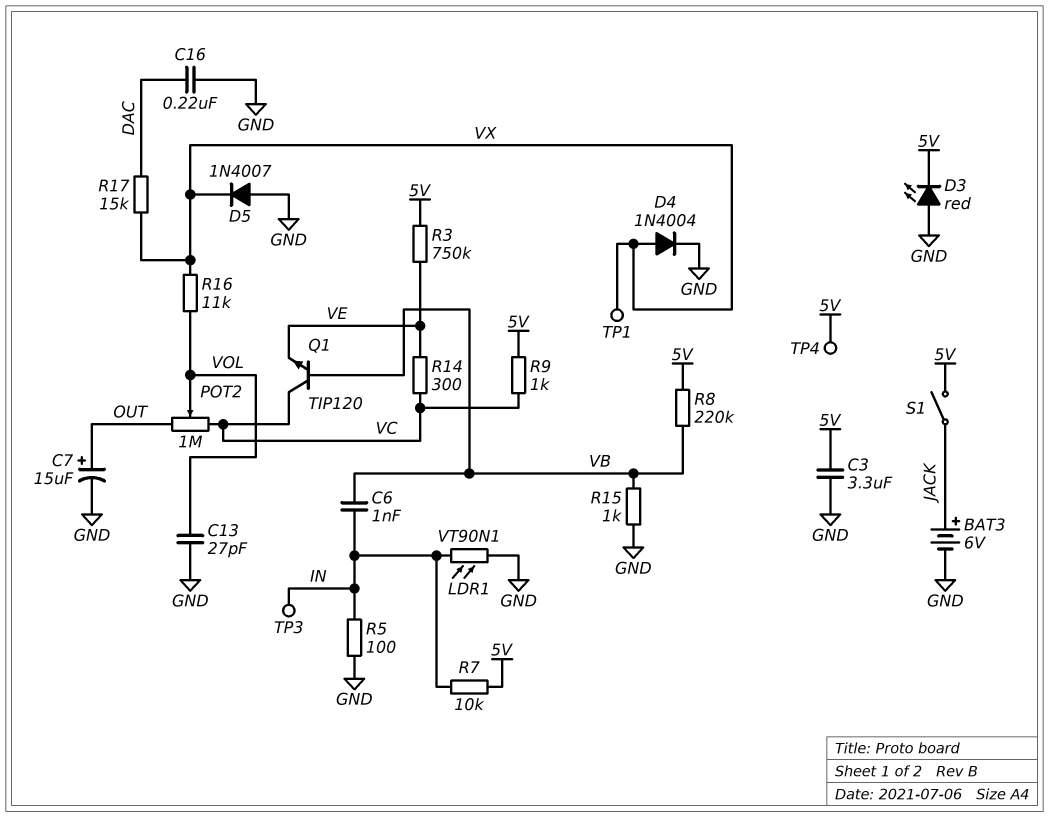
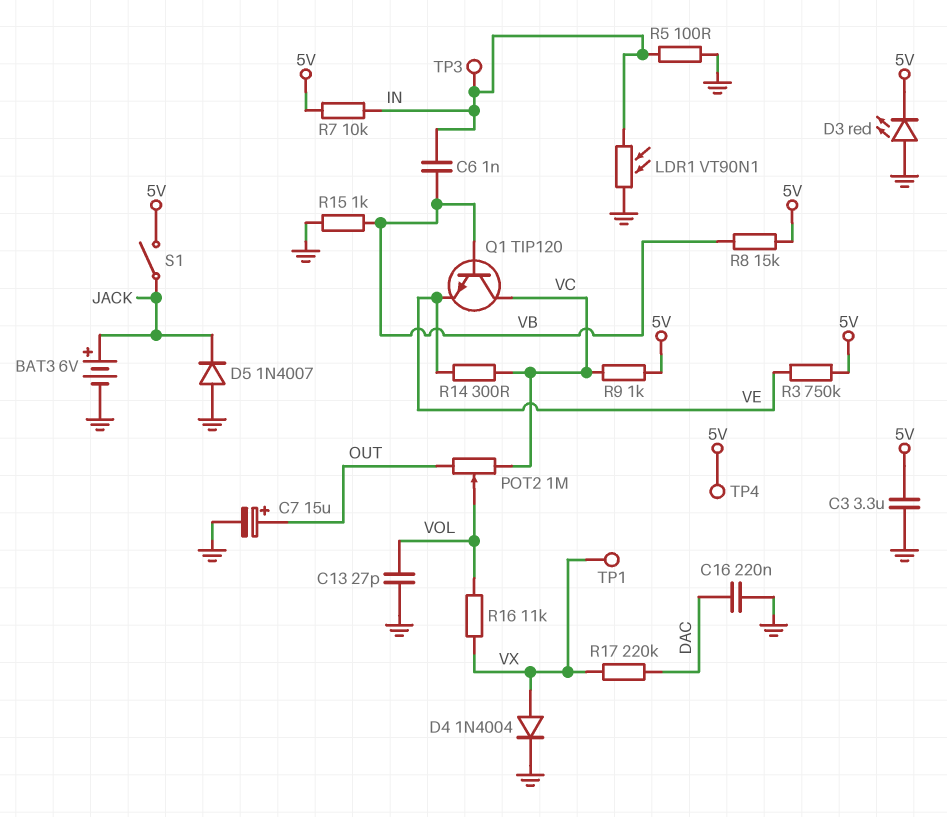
D5: diode 1N4007 (A GND, K VX) -> diode 1N4007 (A GND, K JACK)
R8: 220k (5V, VB) -> 15k (5V, VB)
R17: 15k (DAC, VX) -> 220k (DAC, VX)

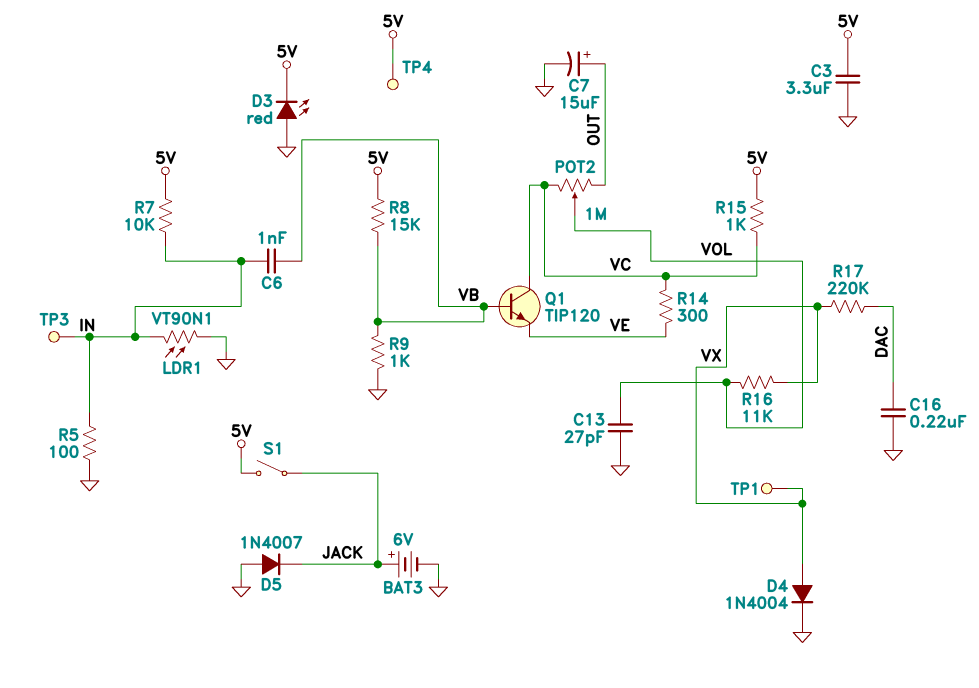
R3: 750k (5V, VE) -> none
R9: 1k (5V, VC) -> 1k (GND, VB)
R15: 1k (GND, VB) -> 1k (5V, VC)

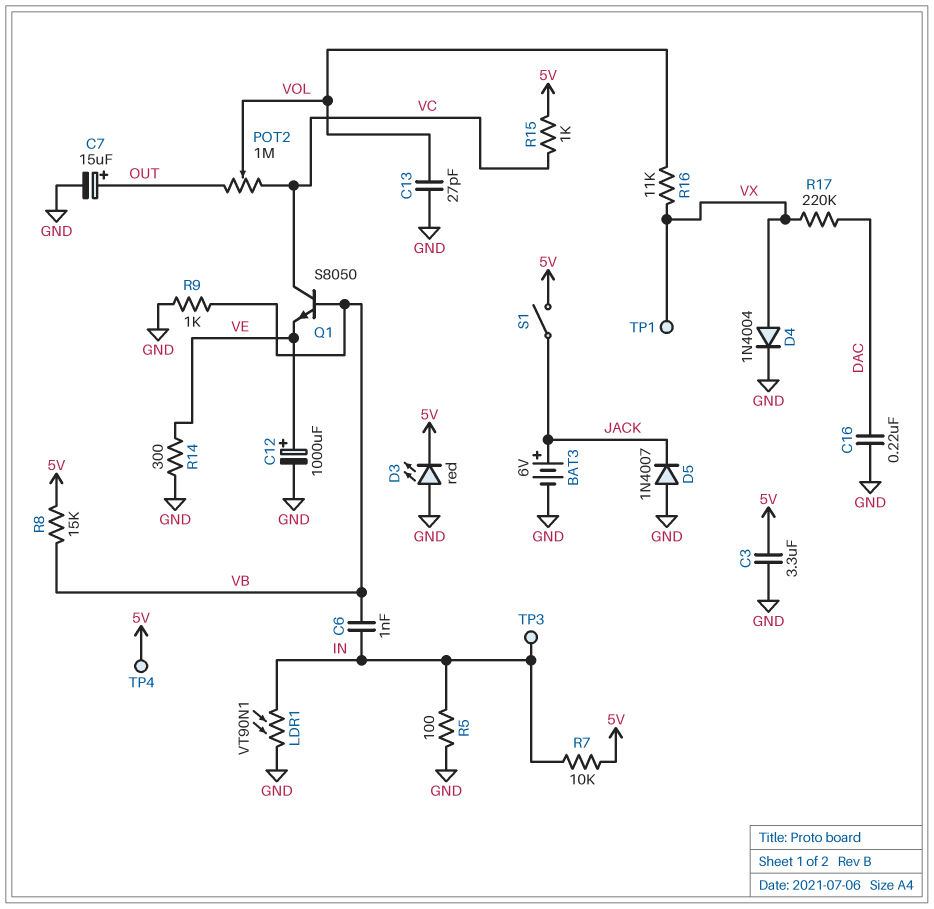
C12: none -> 1000uF (plus VE, minus GND)
Q1: NPN TIP120 (B VB, C VC, E VE) -> NPN S8050 (B VB, C VC, E VE)
R14: 300 (VC, VE) -> 300 (GND, VE)

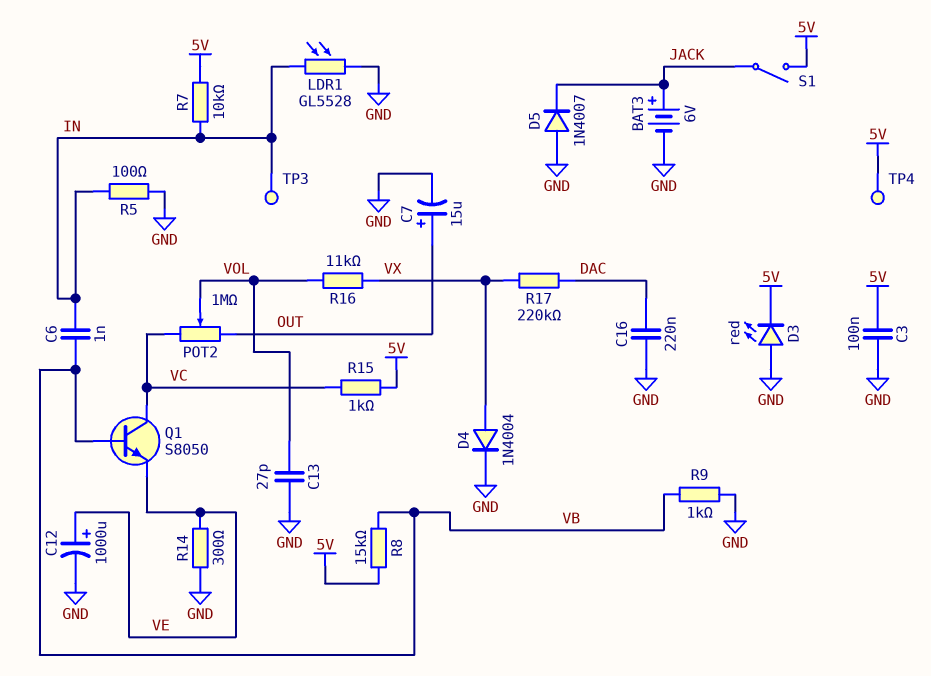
C3: 3.3uF (5V, GND) -> 100nF (5V, GND)
LDR1: VT90N1 (GND, IN) -> GL5528 (GND, IN)
TP1: test point (VX) -> none

